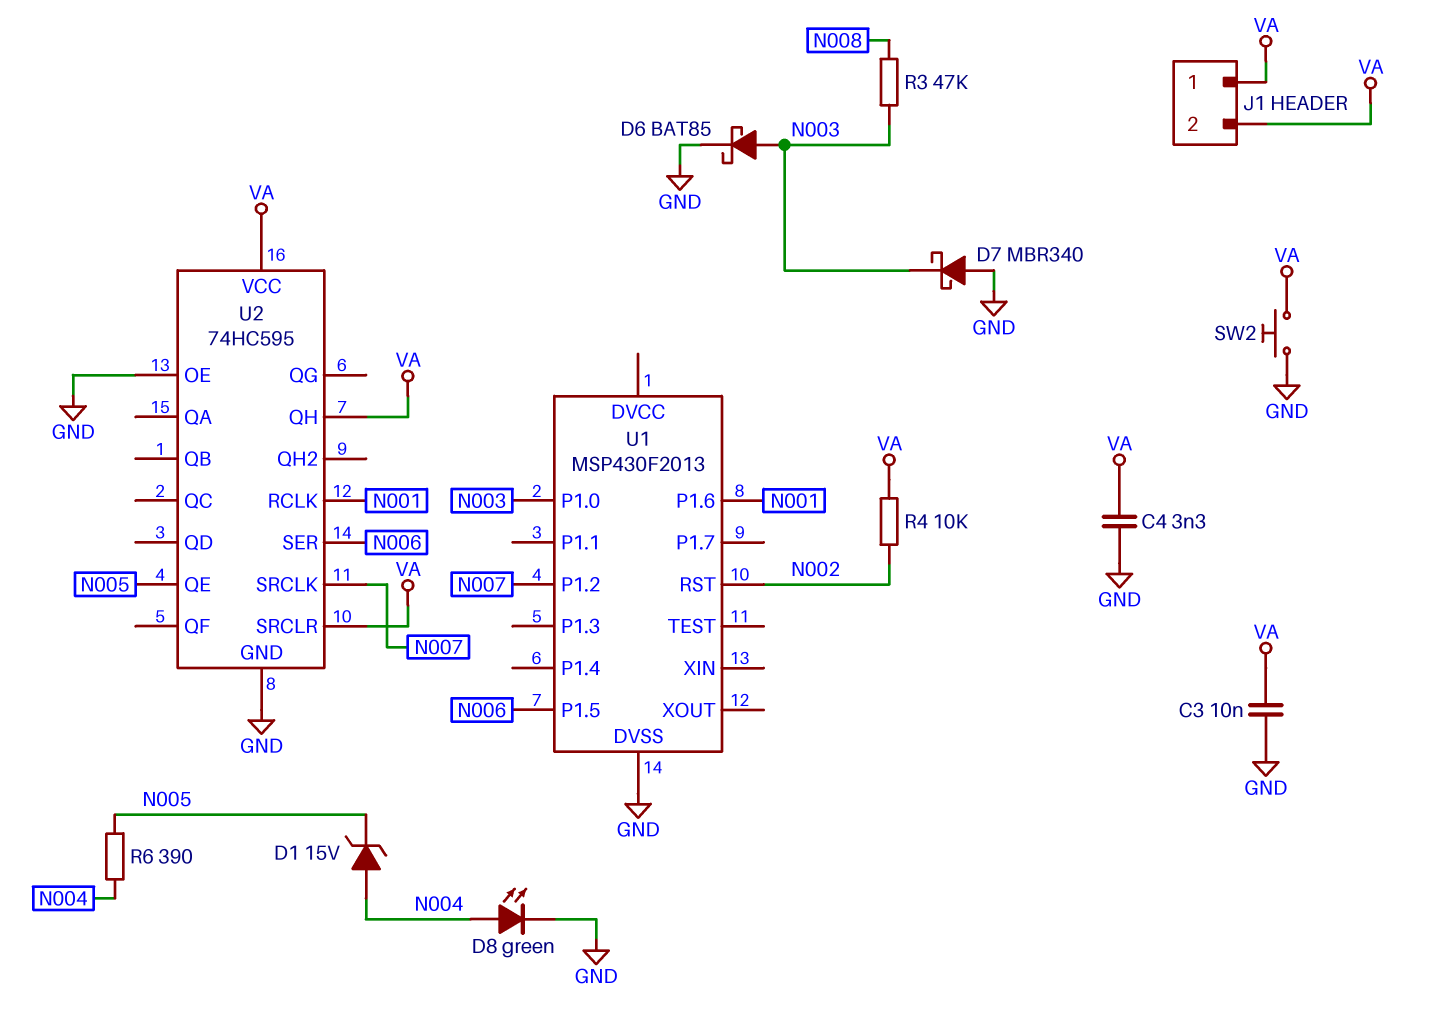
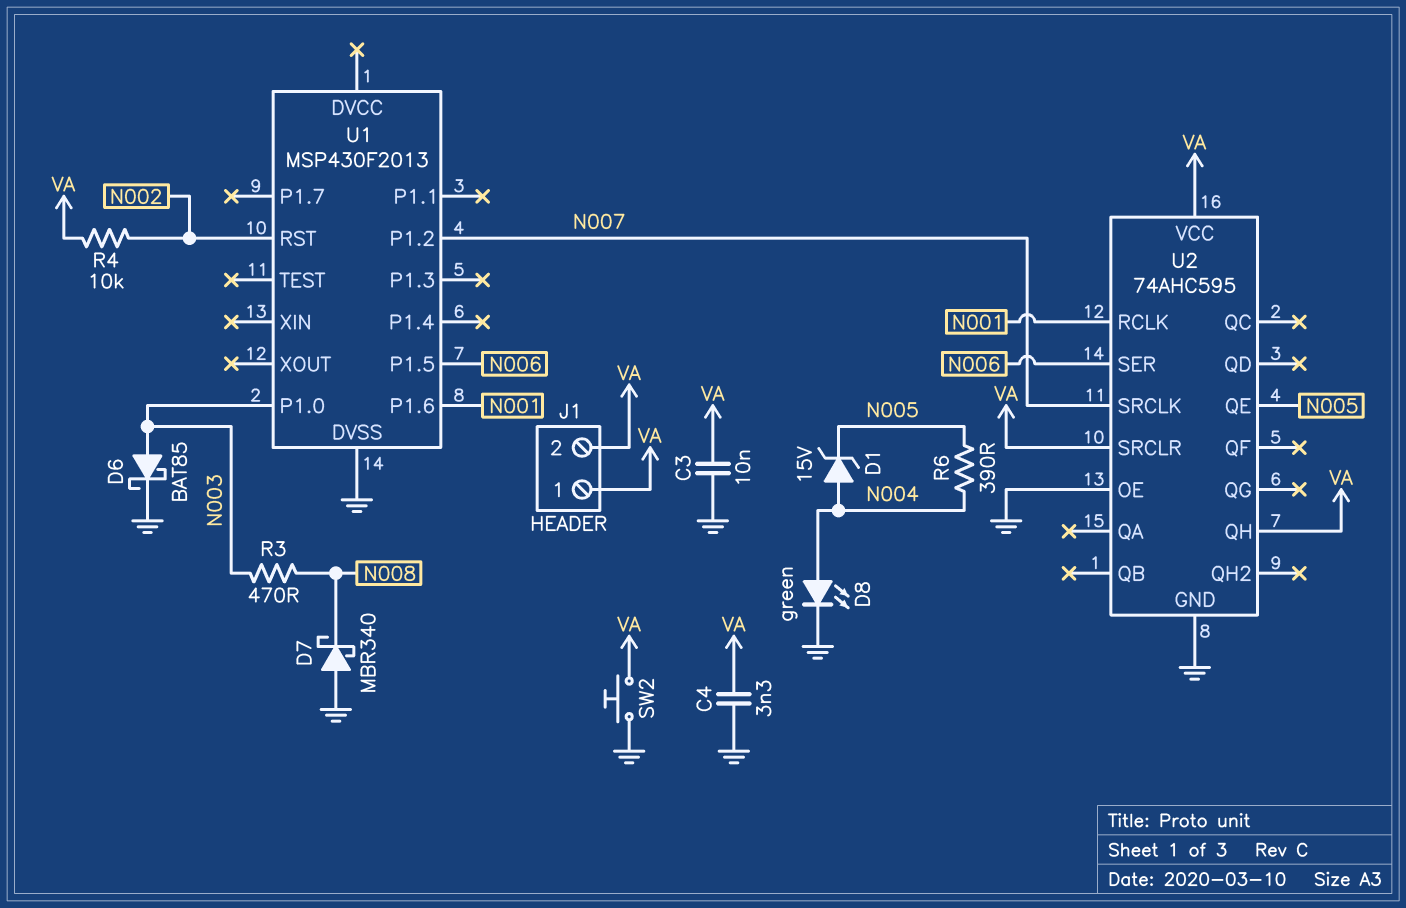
D7: schottky MBR340 (A GND, K N003) -> schottky MBR340 (A GND, K N008)
R3: 47k (N003, N008) -> 470 (N003, N008)
U2: 74HC595 -> 74AHC595

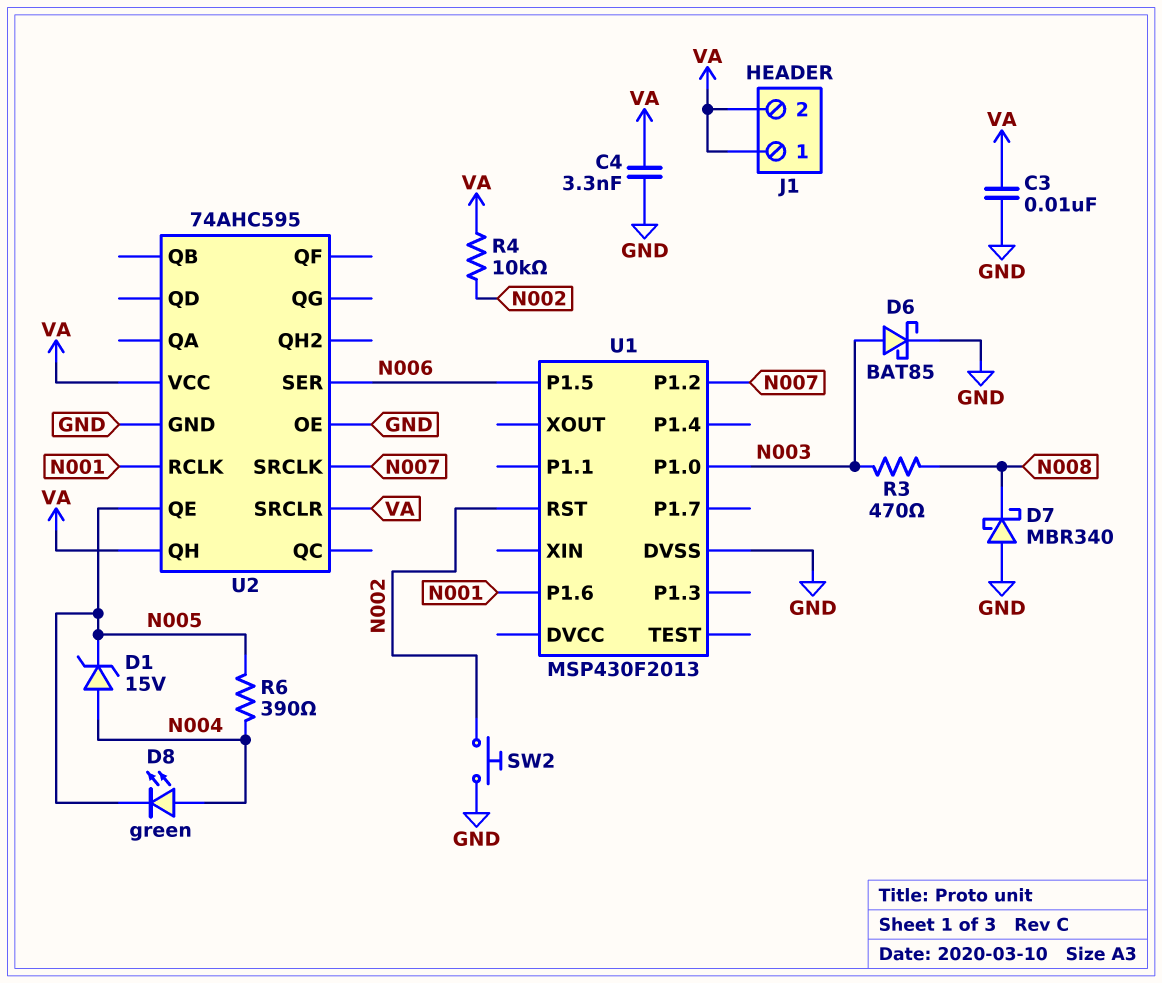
D8: LED green (A N004, K GND) -> LED green (A N004, K N005)
SW2: button (GND, VA) -> button (GND, N002)

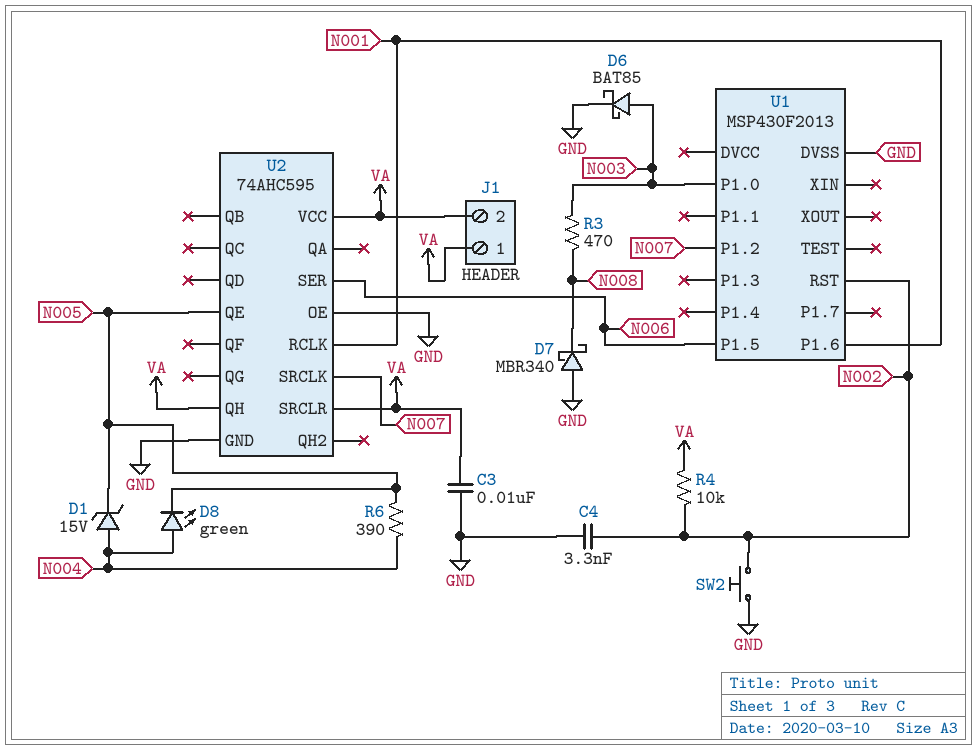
C4: 3.3nF (GND, VA) -> 3.3nF (GND, N002)

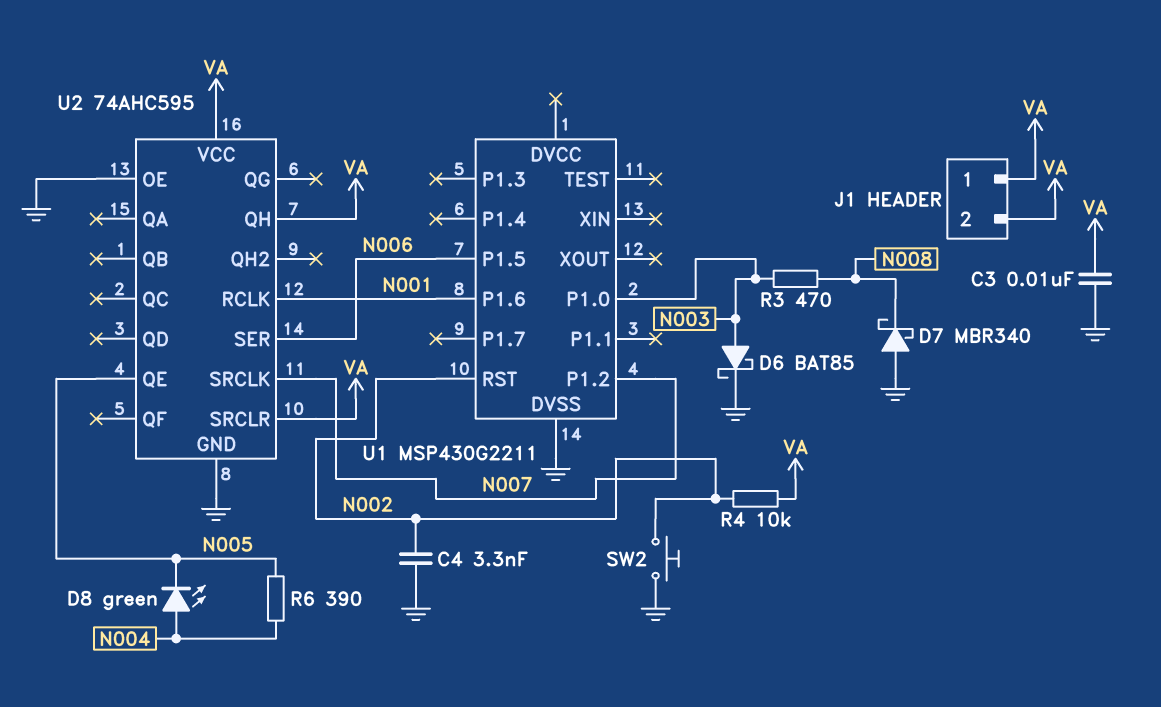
D1: zener 15V (A N004, K N005) -> none
U1: MSP430F2013 -> MSP430G2211

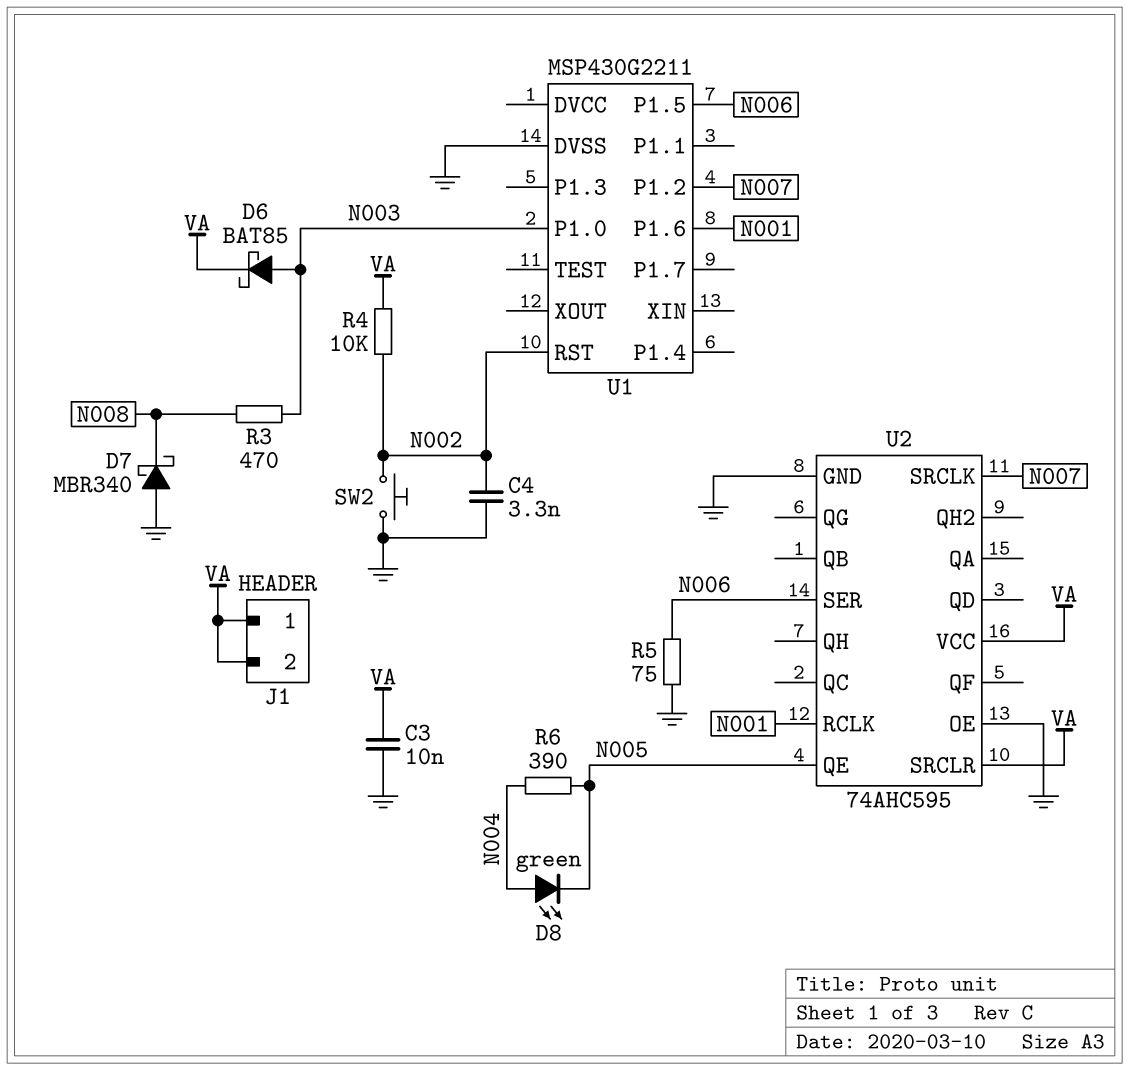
D6: schottky BAT85 (A N003, K GND) -> schottky BAT85 (A N003, K VA)
R5: none -> 75 (GND, N006)
U2 pin QH: VA -> none

